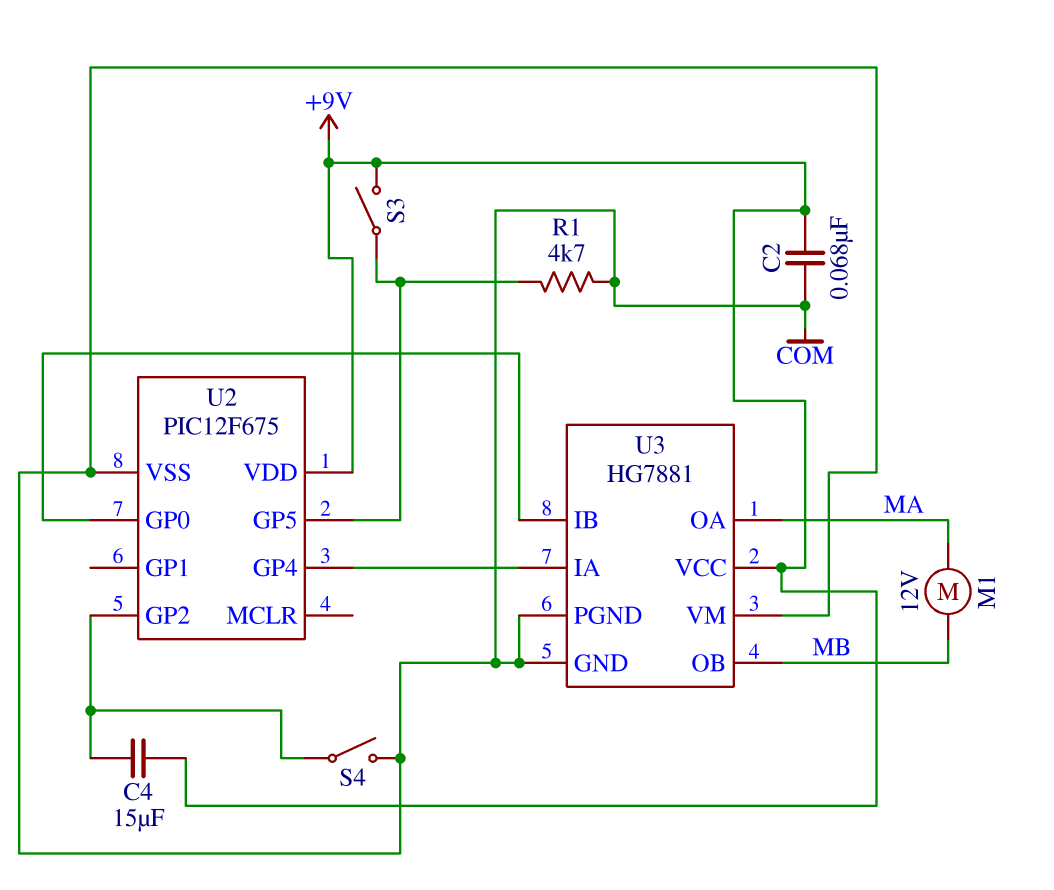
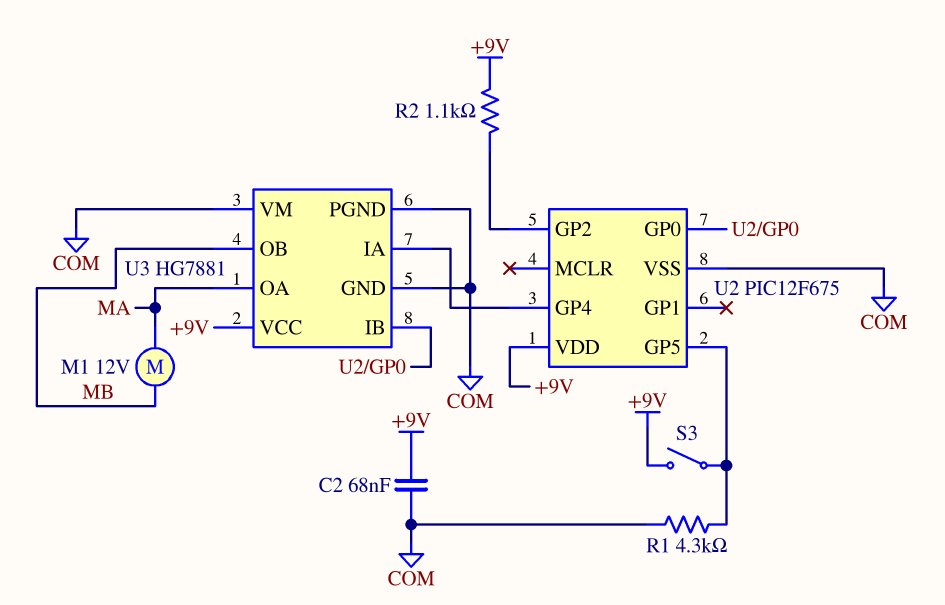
C4: 15uF (+9V, U2/GP2) -> none
R1: 4.7k (COM, U2/GP5) -> 4.3k (COM, U2/GP5)
R2: none -> 1.1k (+9V, U2/GP2)
S4: switch (COM, U2/GP2) -> none

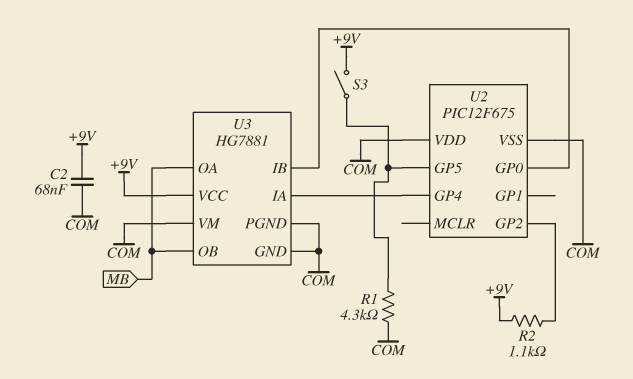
M1: motor 12V (MA, MB) -> none
U2 pin VDD: +9V -> COM
U3 pin OA: MA -> MB

